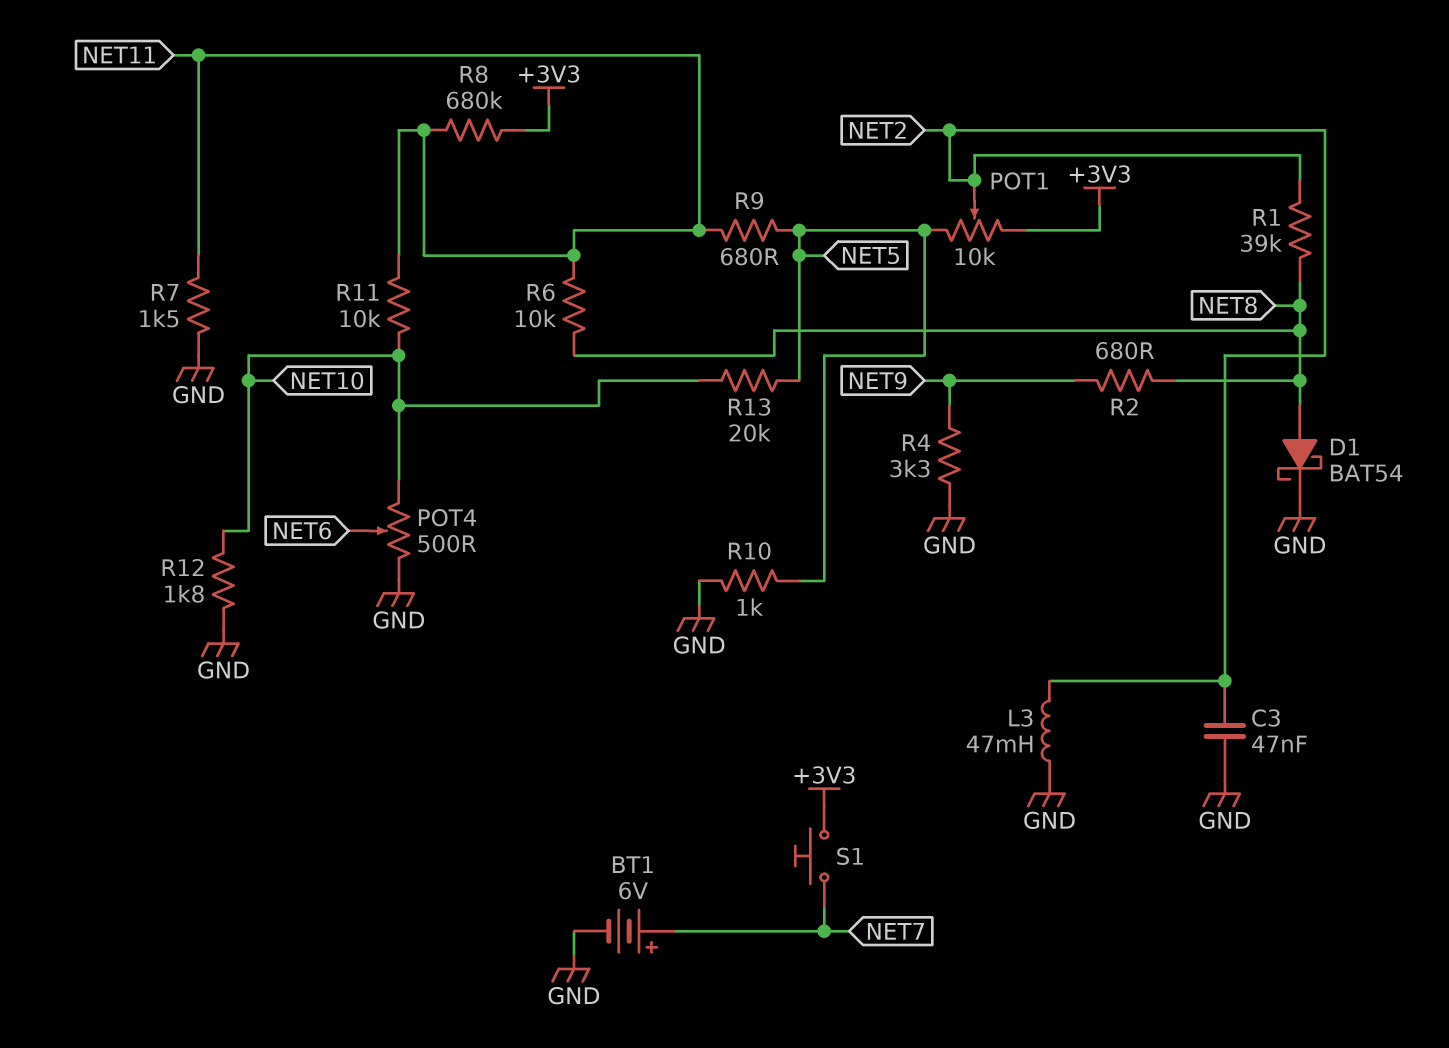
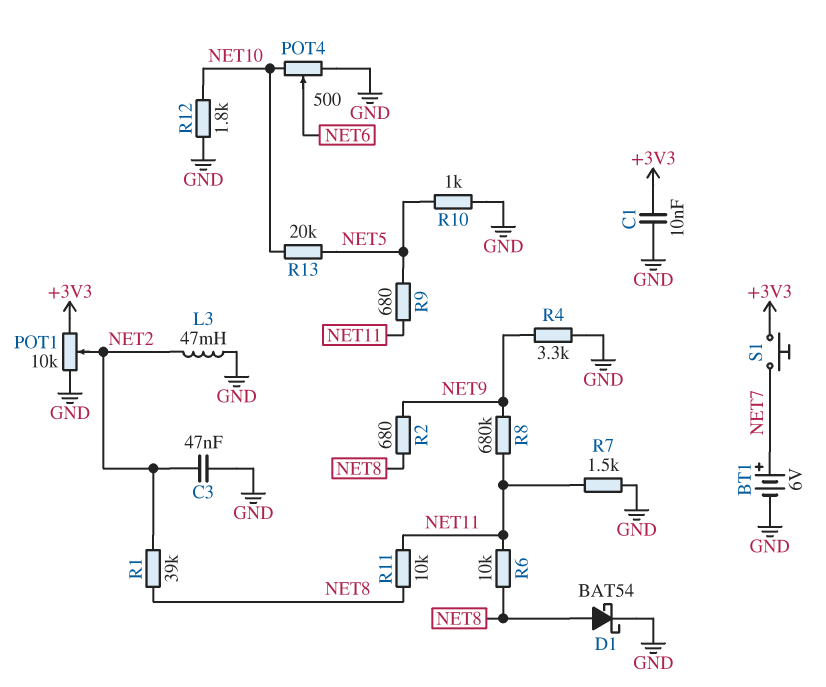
C1: none -> 10nF (+3V3, GND)
POT1: 10k (+3V3, NET5, wiper NET2) -> 10k (+3V3, GND, wiper NET2)
R8: 680k (+3V3, NET11) -> 680k (NET9, NET11)
R11: 10k (NET10, NET11) -> 10k (NET8, NET11)

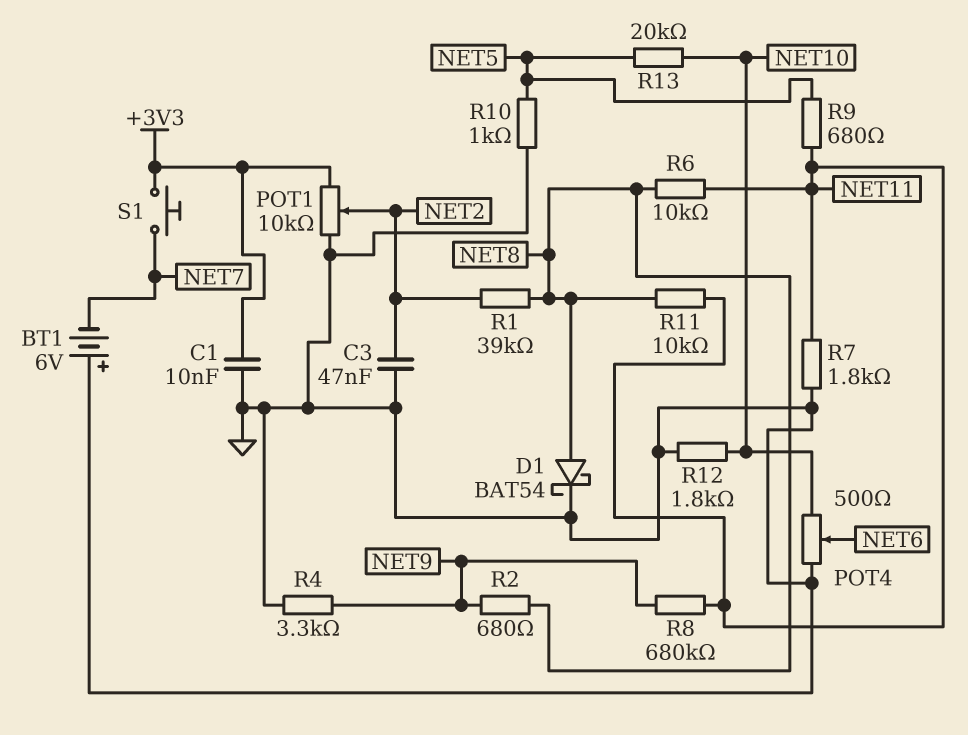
BT1: 6V (plus NET7, minus GND) -> 6V (plus GND, minus NET7)
L3: 47mH (GND, NET2) -> none
R7: 1.5k (GND, NET11) -> 1.8k (GND, NET11)

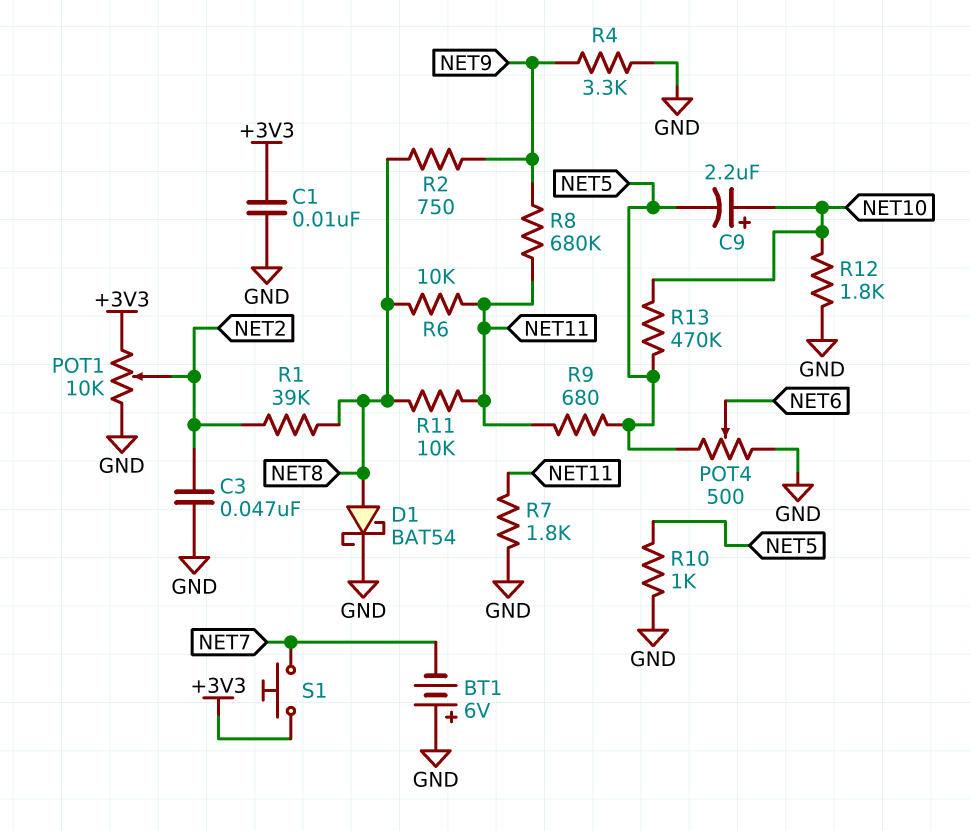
C9: none -> 2.2uF (plus NET10, minus NET5)
POT4: 500 (GND, NET10, wiper NET6) -> 500 (GND, NET5, wiper NET6)
R2: 680 (NET8, NET9) -> 750 (NET8, NET9)
R13: 20k (NET5, NET10) -> 470k (NET5, NET10)

